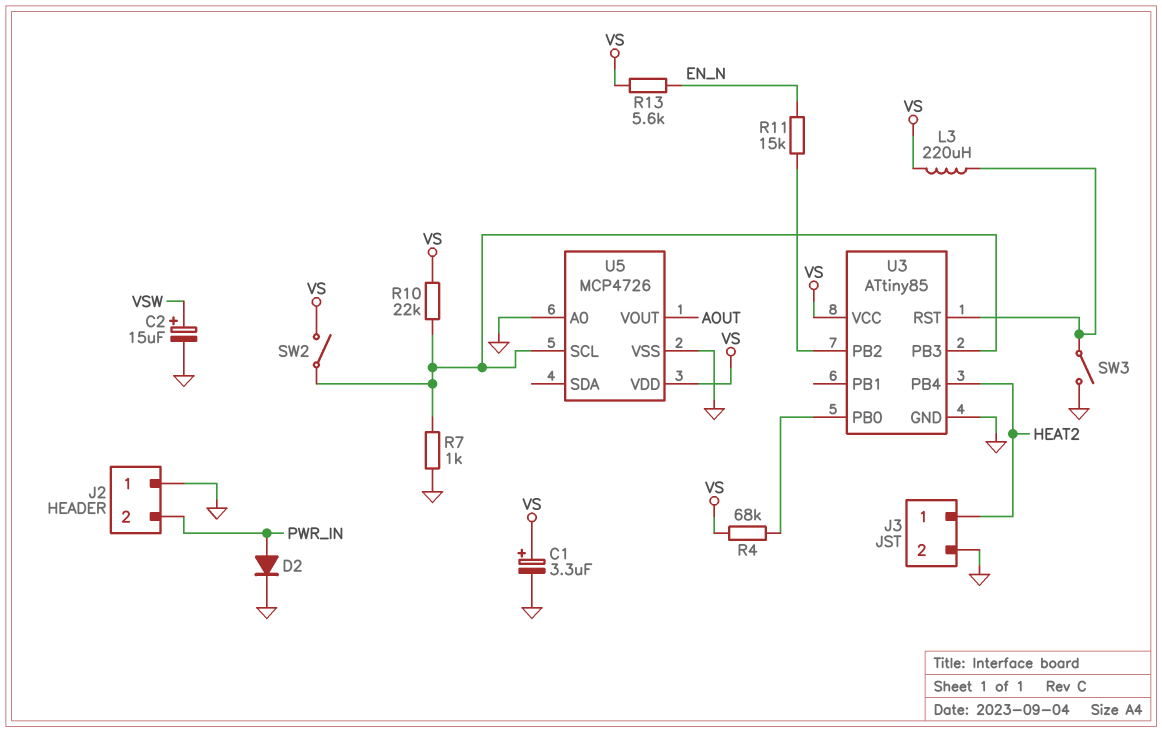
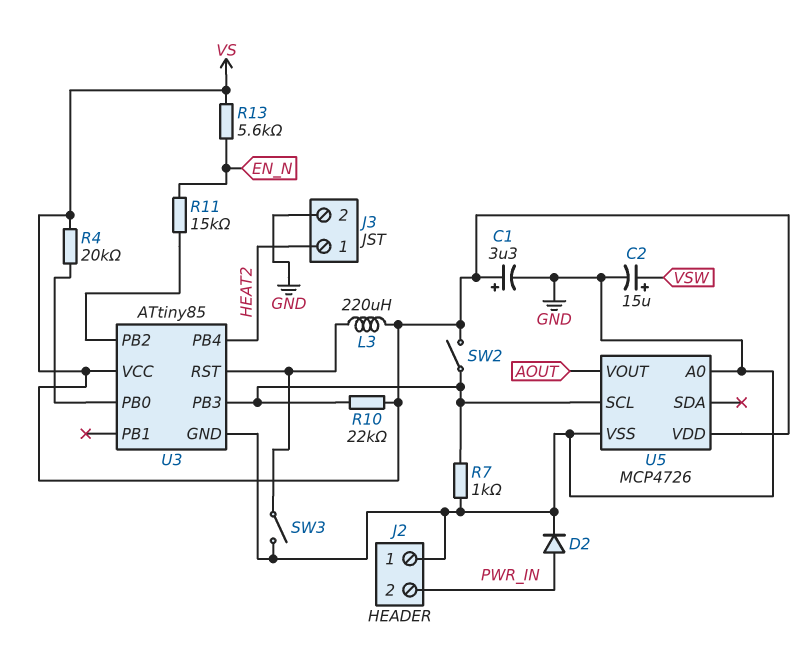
R4: 68k (U3/PB0, VS) -> 20k (U3/PB0, VS)

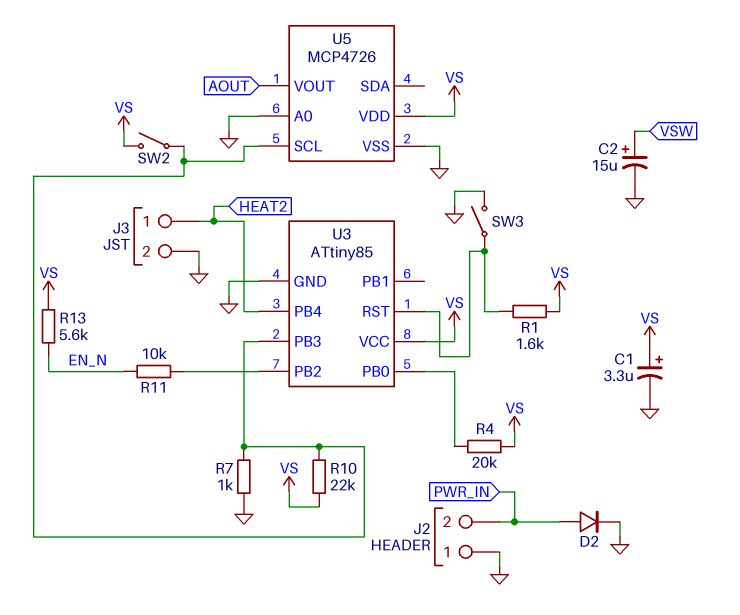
L3: 220uH (U3/RST, VS) -> none
R1: none -> 1.6k (U3/RST, VS)
R11: 15k (EN_N, U3/PB2) -> 10k (EN_N, U3/PB2)

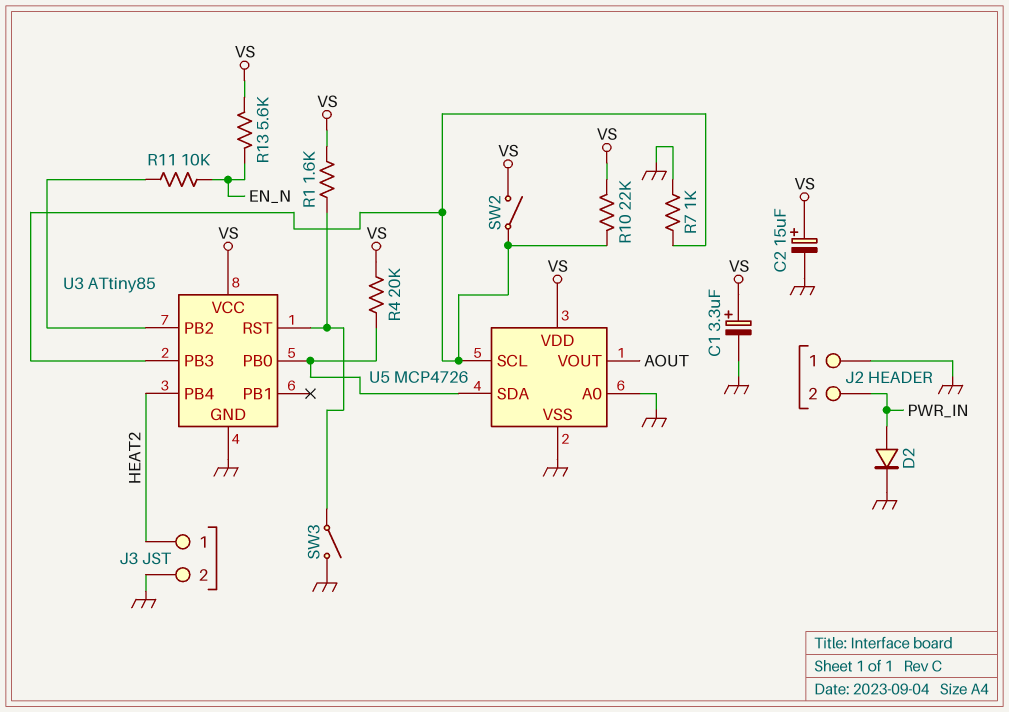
C2: 15uF (plus VSW, minus GND) -> 15uF (plus VS, minus GND)
U5 pin SDA: none -> U3/PB0

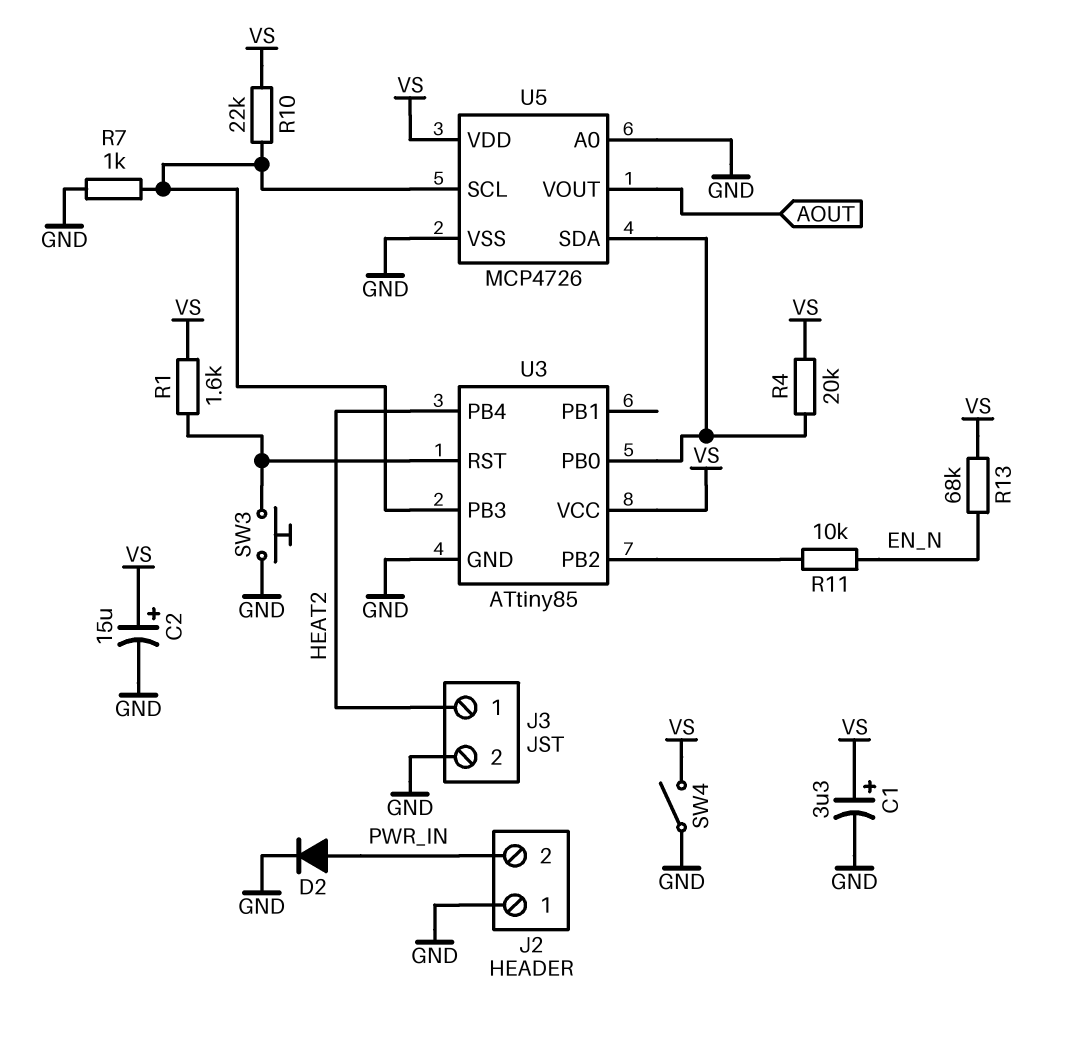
R13: 5.6k (EN_N, VS) -> 68k (EN_N, VS)
SW2: switch (U3/PB3, VS) -> none
SW3: switch (GND, U3/RST) -> button (GND, U3/RST)
SW4: none -> switch (GND, VS)

